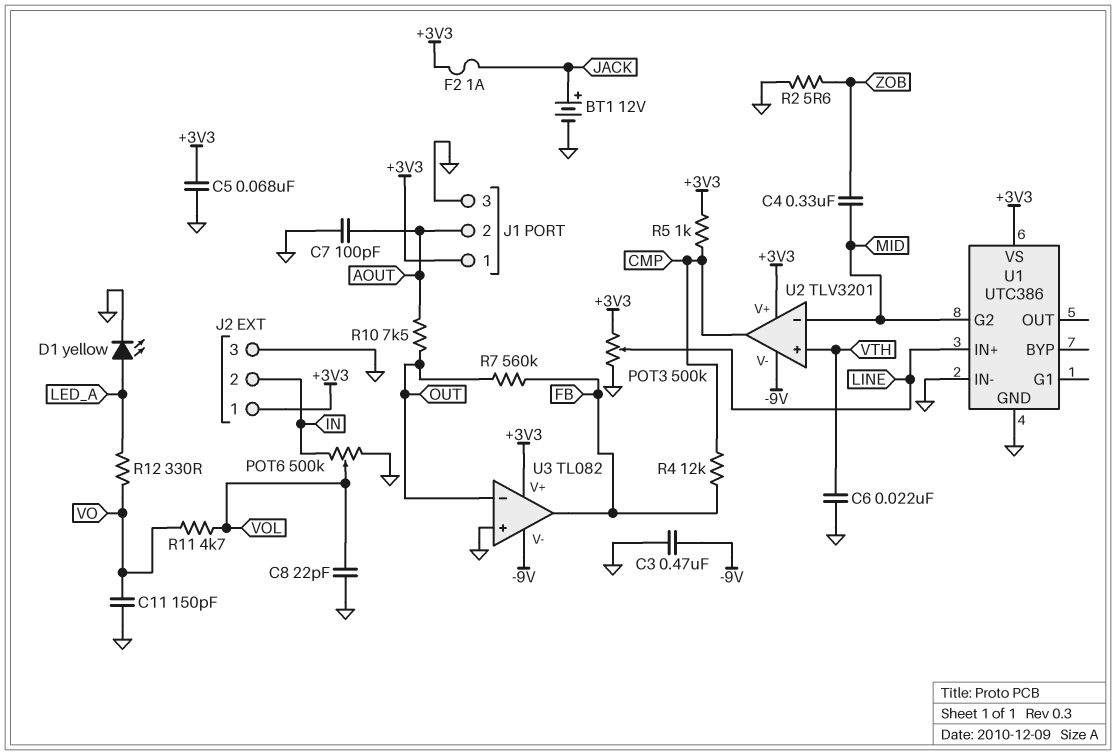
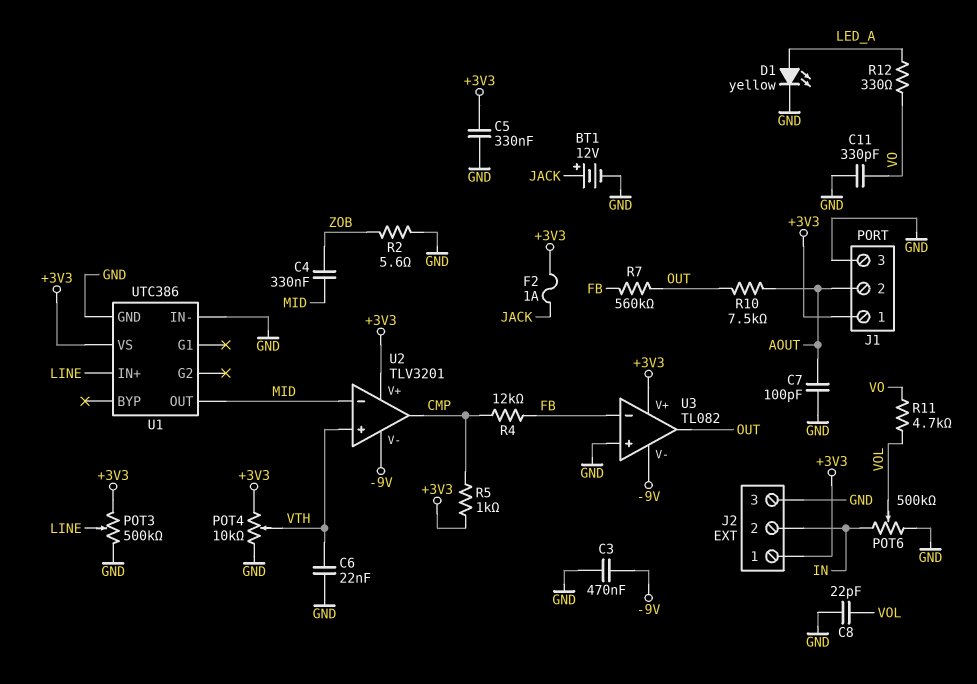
C5: 68nF (+3V3, GND) -> 330nF (+3V3, GND)
C11: 150pF (GND, VO) -> 330pF (GND, VO)
POT4: none -> 10k (+3V3, GND, wiper VTH)
U1 pin G2: MID -> none
U1 pin OUT: none -> MID
U3 pin in-: OUT -> FB
U3 pin out: FB -> OUT

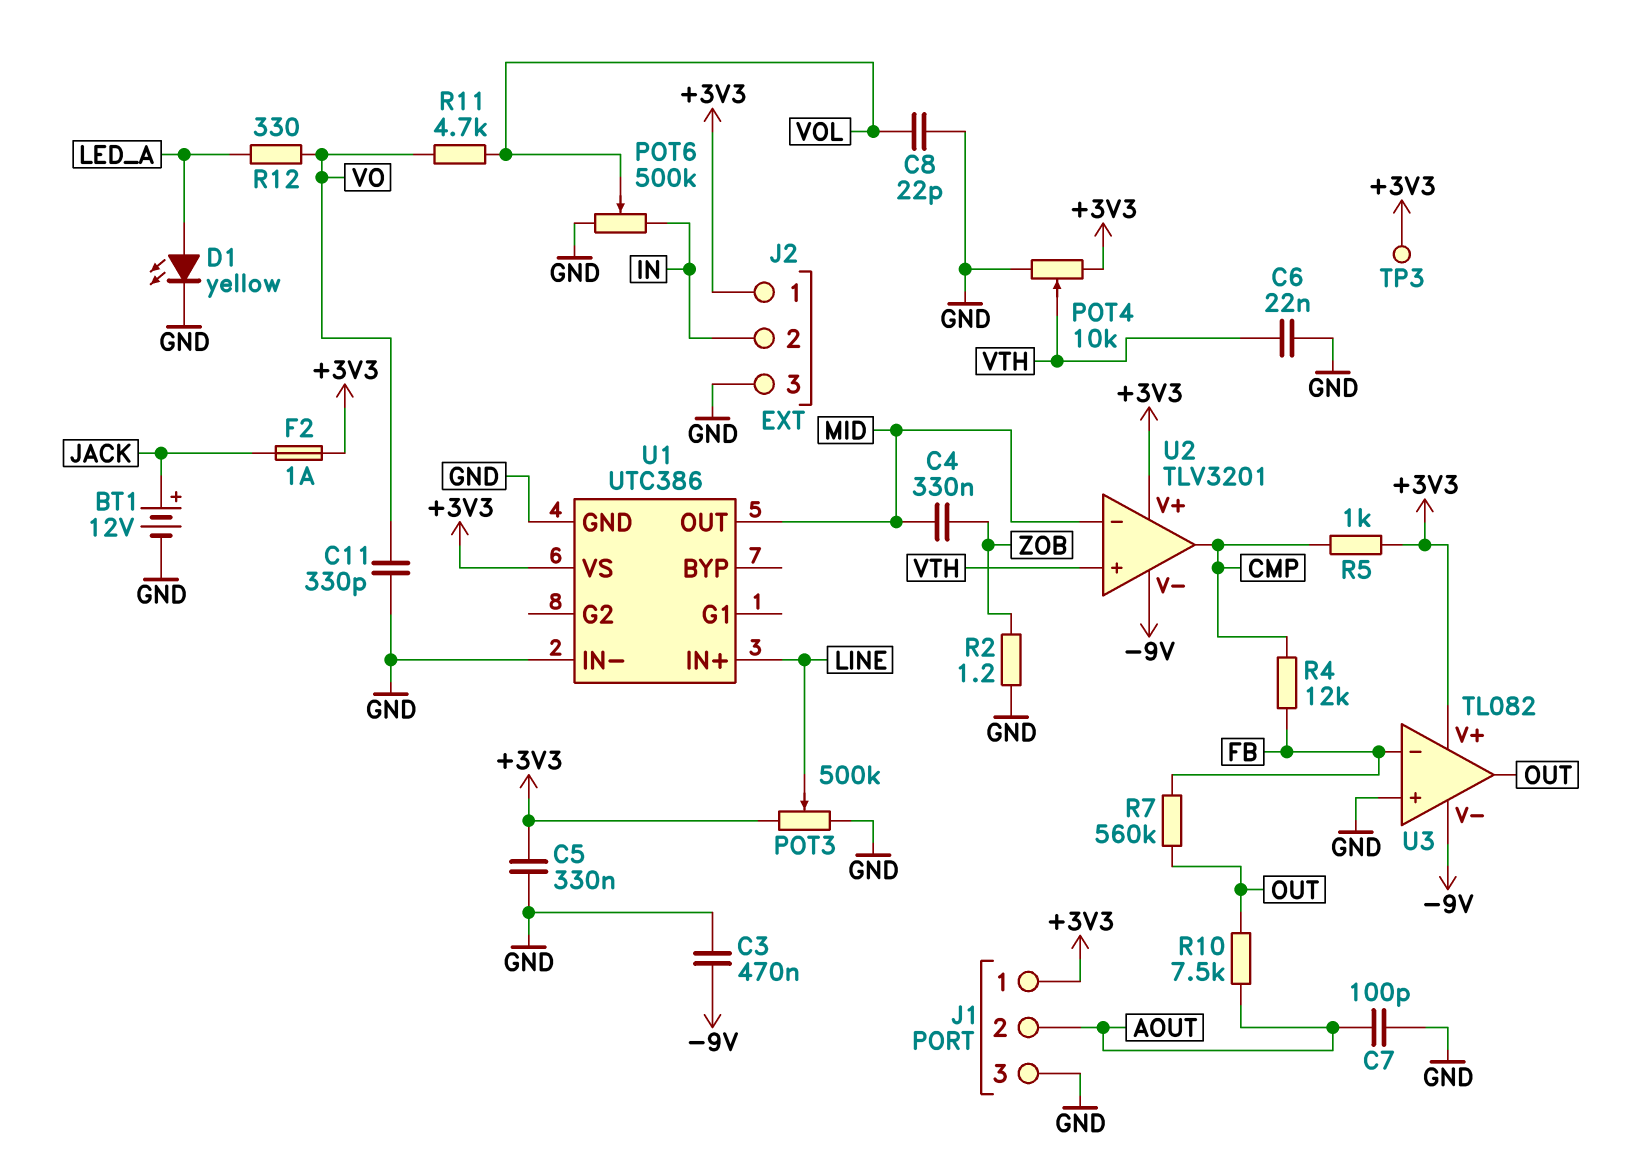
R2: 5.6 (GND, ZOB) -> 1.2 (GND, ZOB)
TP3: none -> test point (+3V3)

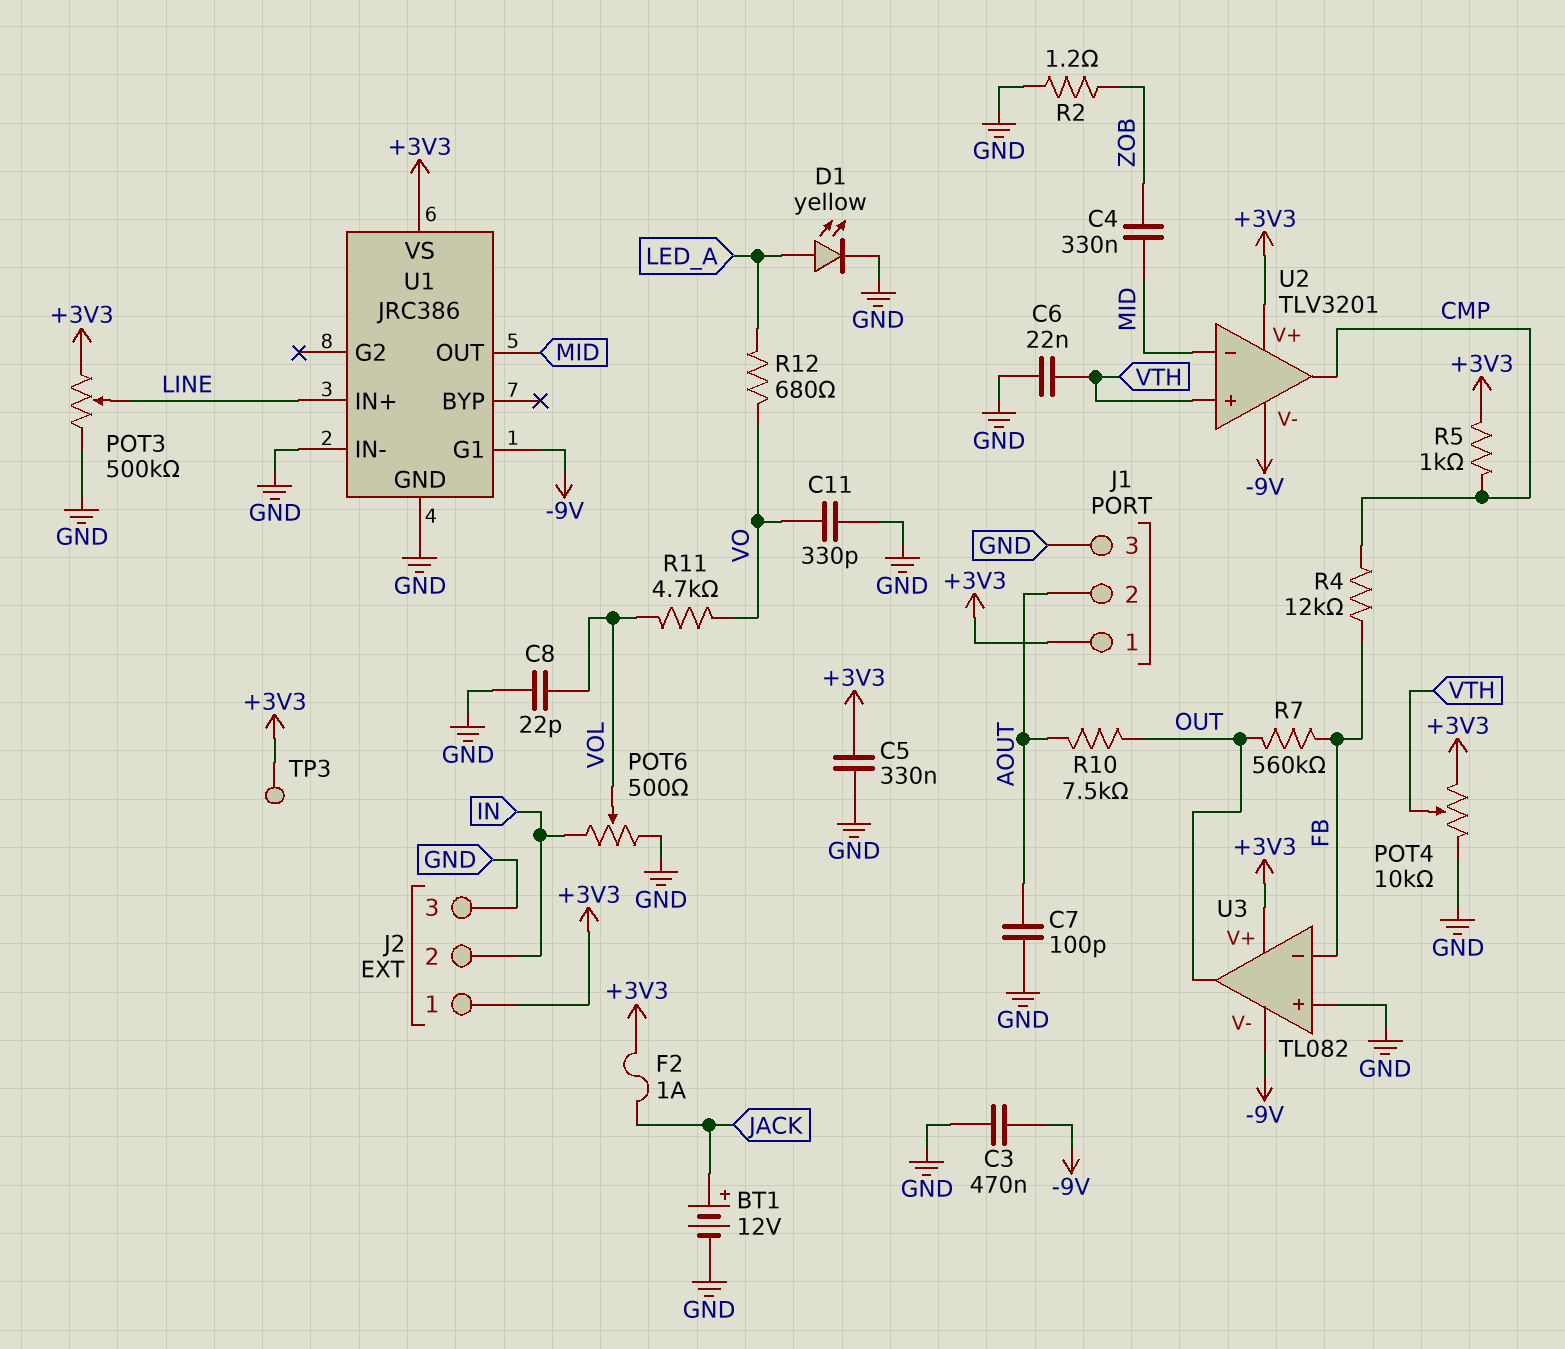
POT6: 500k (GND, IN, wiper VOL) -> 500 (GND, IN, wiper VOL)
R12: 330 (LED_A, VO) -> 680 (LED_A, VO)
U1: UTC386 -> JRC386
U1 pin G1: none -> -9V

